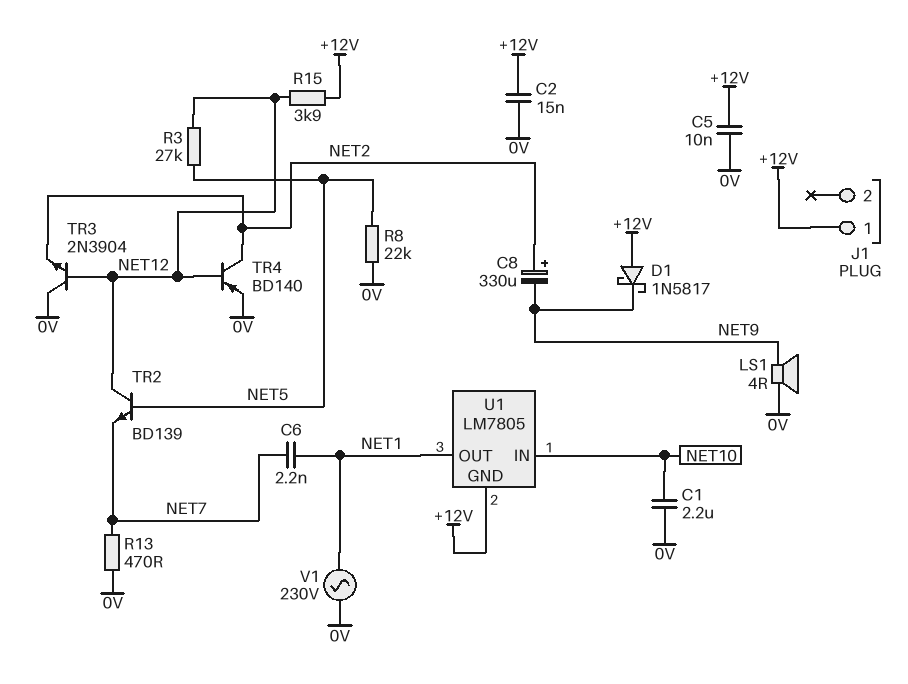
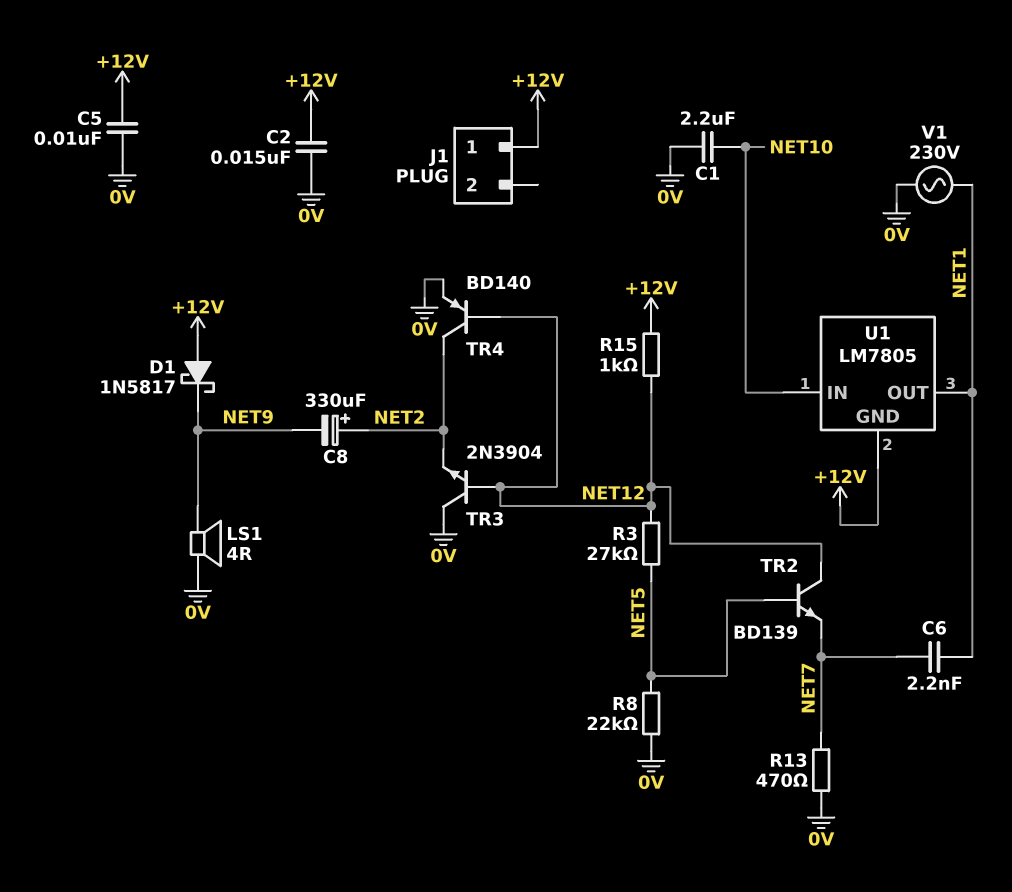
R15: 3.9k (+12V, NET12) -> 1k (+12V, NET12)

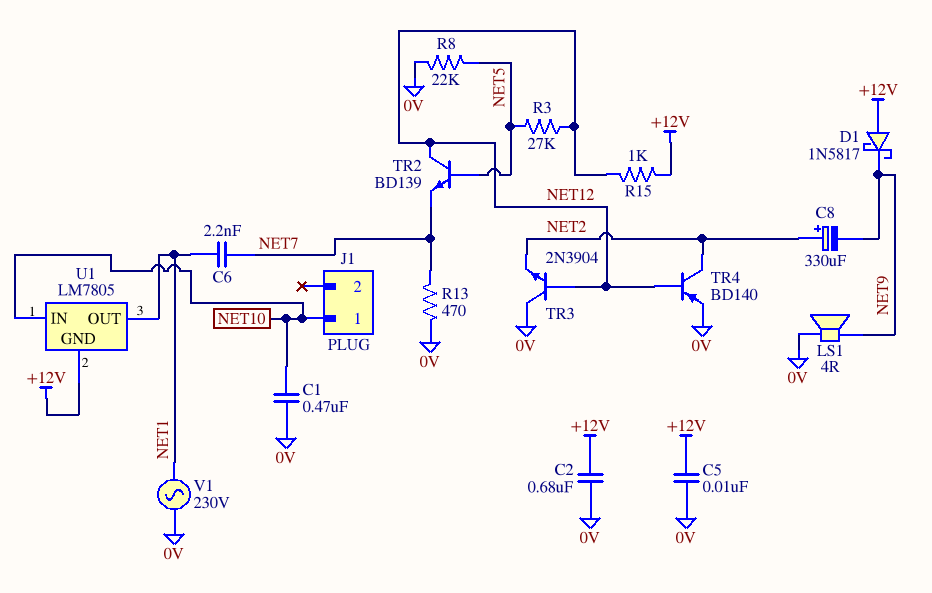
C1: 2.2uF (0V, NET10) -> 470nF (0V, NET10)
C2: 15nF (+12V, 0V) -> 680nF (+12V, 0V)
J1 pin 1: +12V -> NET10

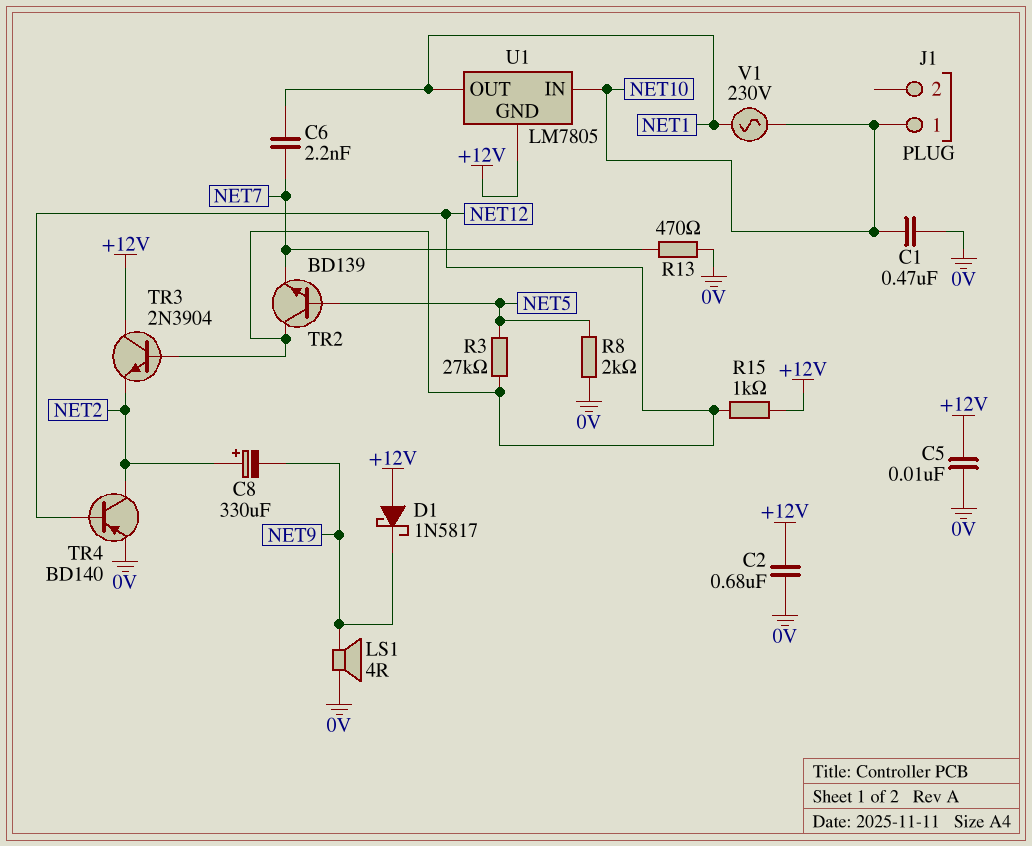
R8: 22k (0V, NET5) -> 2k (0V, NET5)
TR3: NPN 2N3904 (B NET12, C 0V, E NET2) -> NPN 2N3904 (B NET12, C +12V, E NET2)
V1: AC 230V (0V, NET1) -> AC 230V (NET1, NET10)

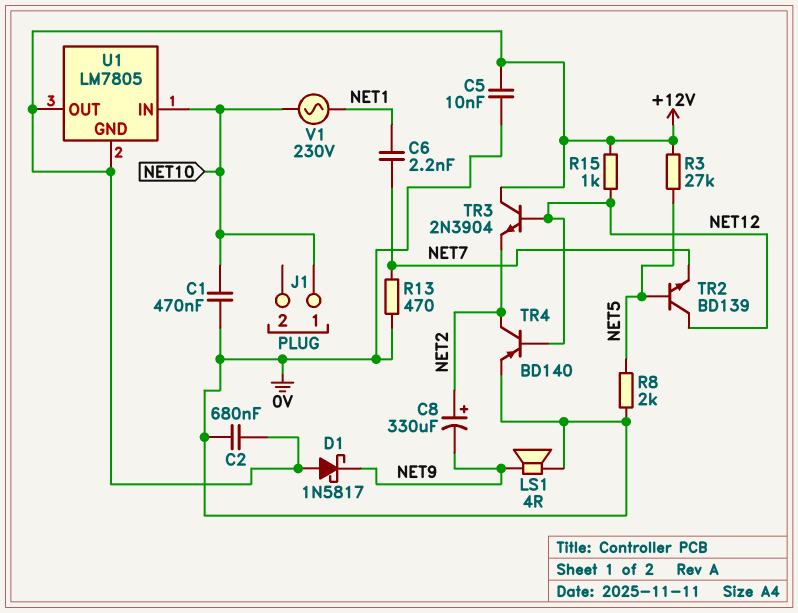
R3: 27k (NET5, NET12) -> 27k (+12V, NET5)
U1 pin OUT: NET1 -> +12V

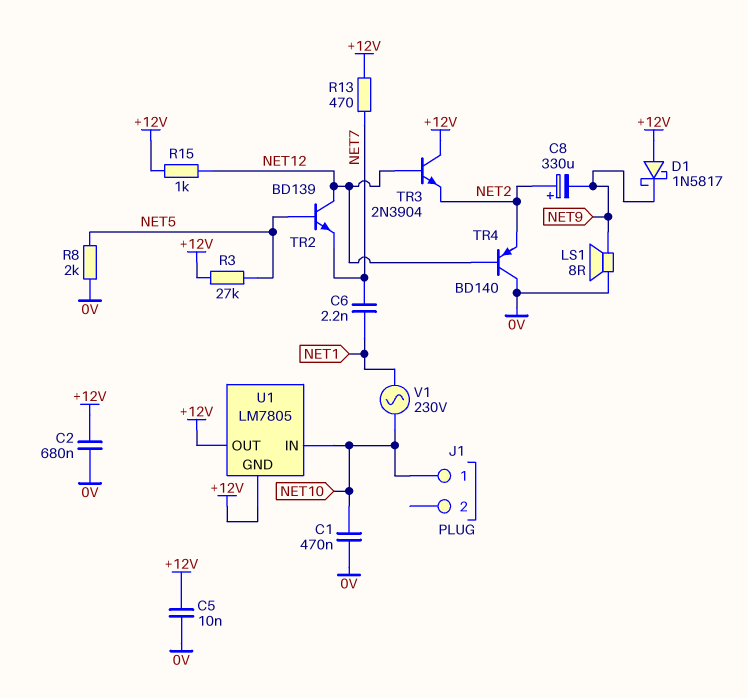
LS1: speaker 4R (0V, NET9) -> speaker 8R (0V, NET9)
R13: 470 (0V, NET7) -> 470 (+12V, NET7)
TR4: PNP BD140 (B NET12, C NET2, E 0V) -> PNP BD140 (B NET12, C 0V, E NET2)

